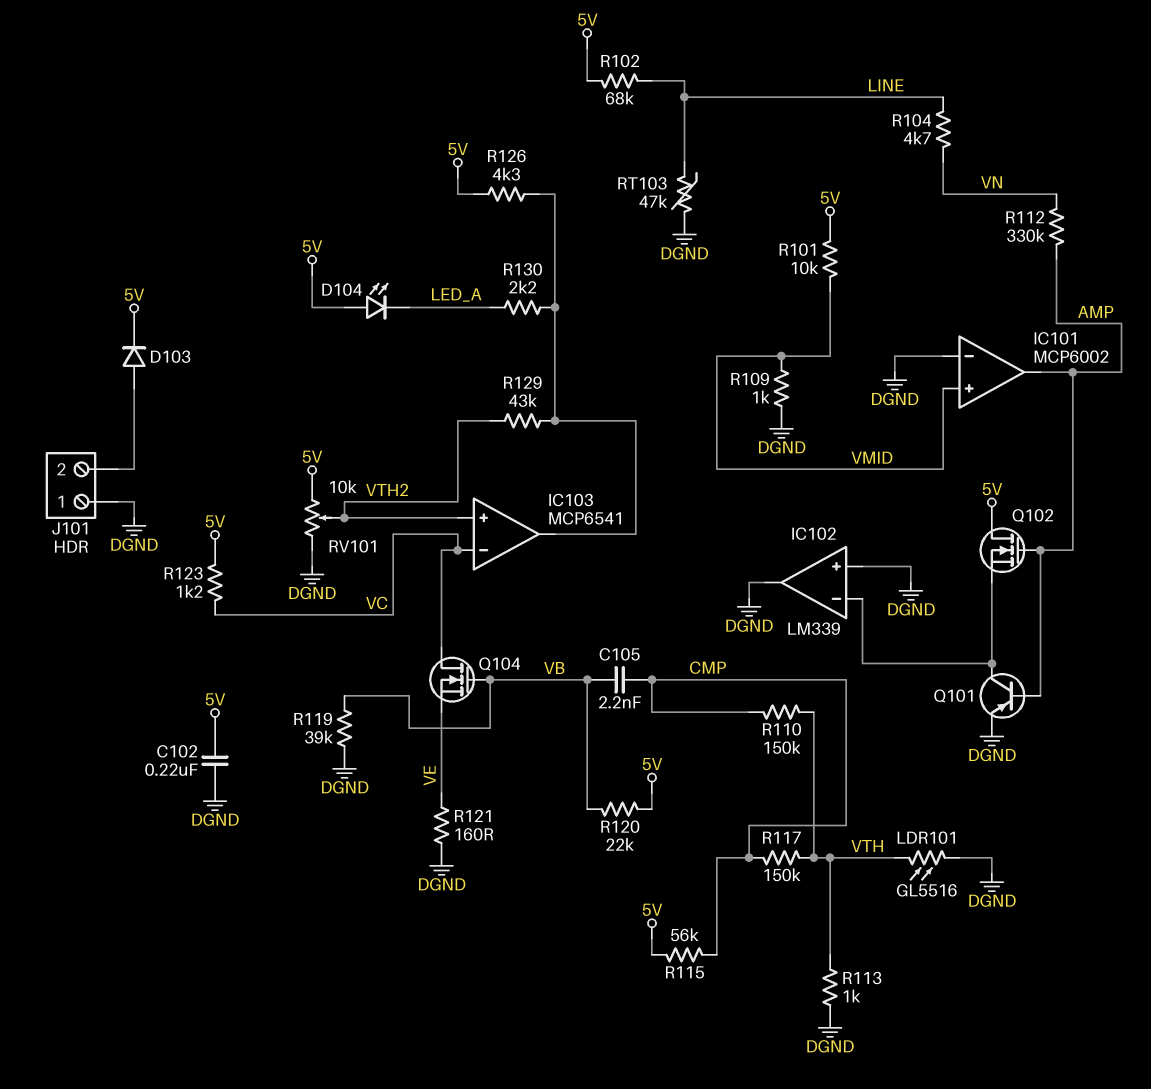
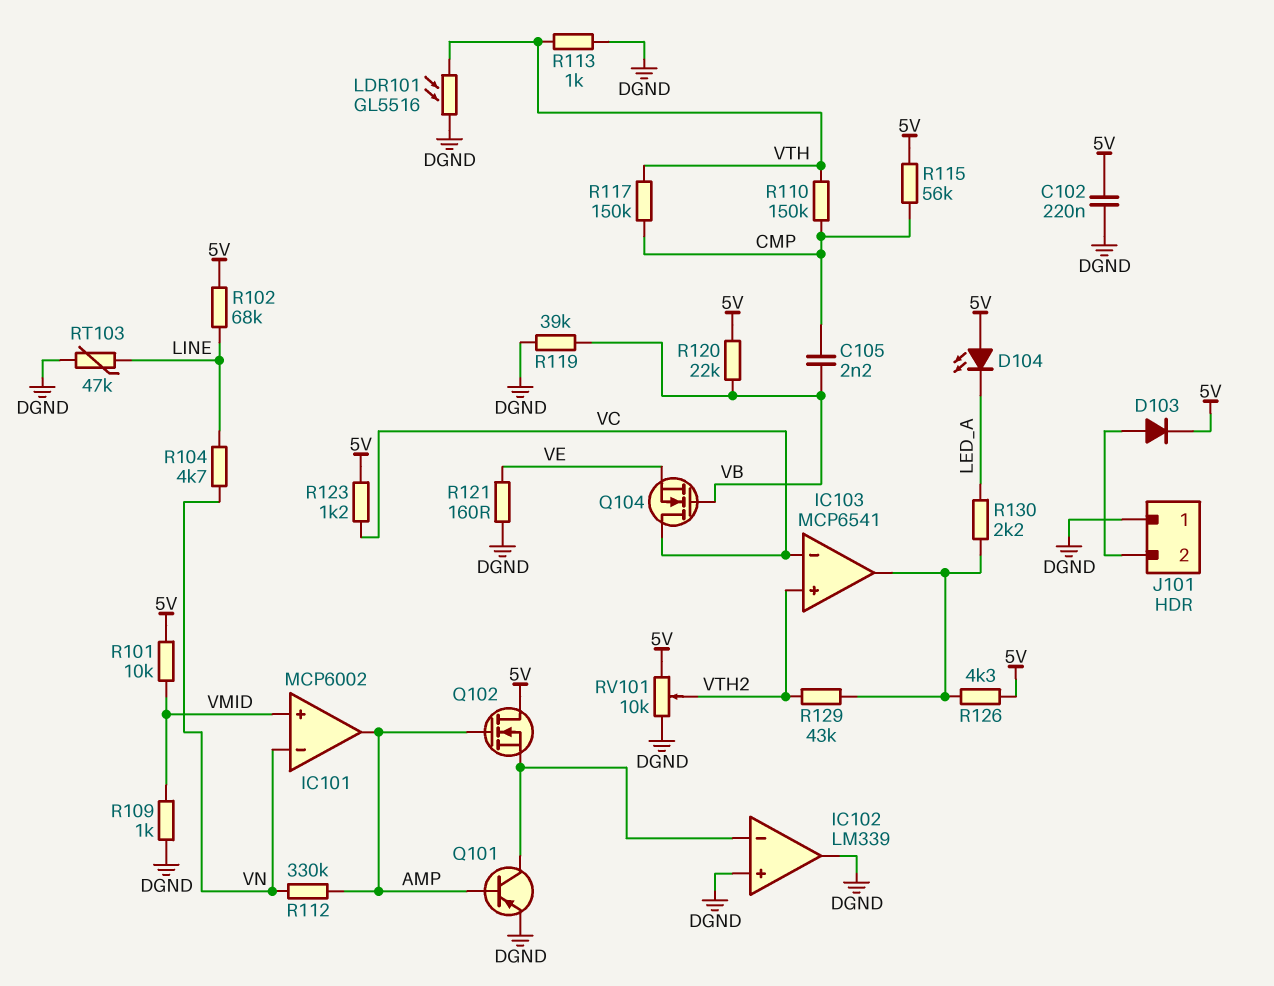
IC101 pin in-: DGND -> VN

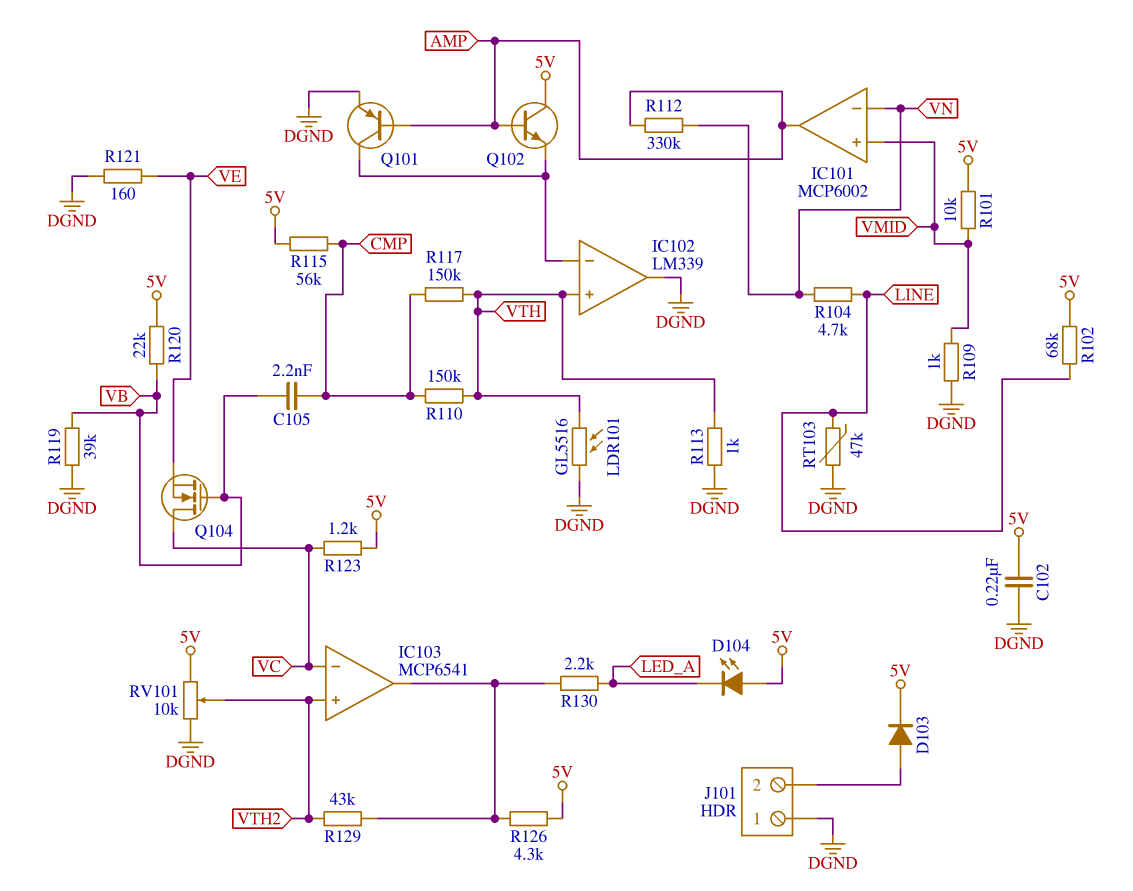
IC102 pin in+: DGND -> VTH
Q102: NMOS (G AMP, D 5V, S IC102/in-) -> NPN (B AMP, C 5V, E IC102/in-)

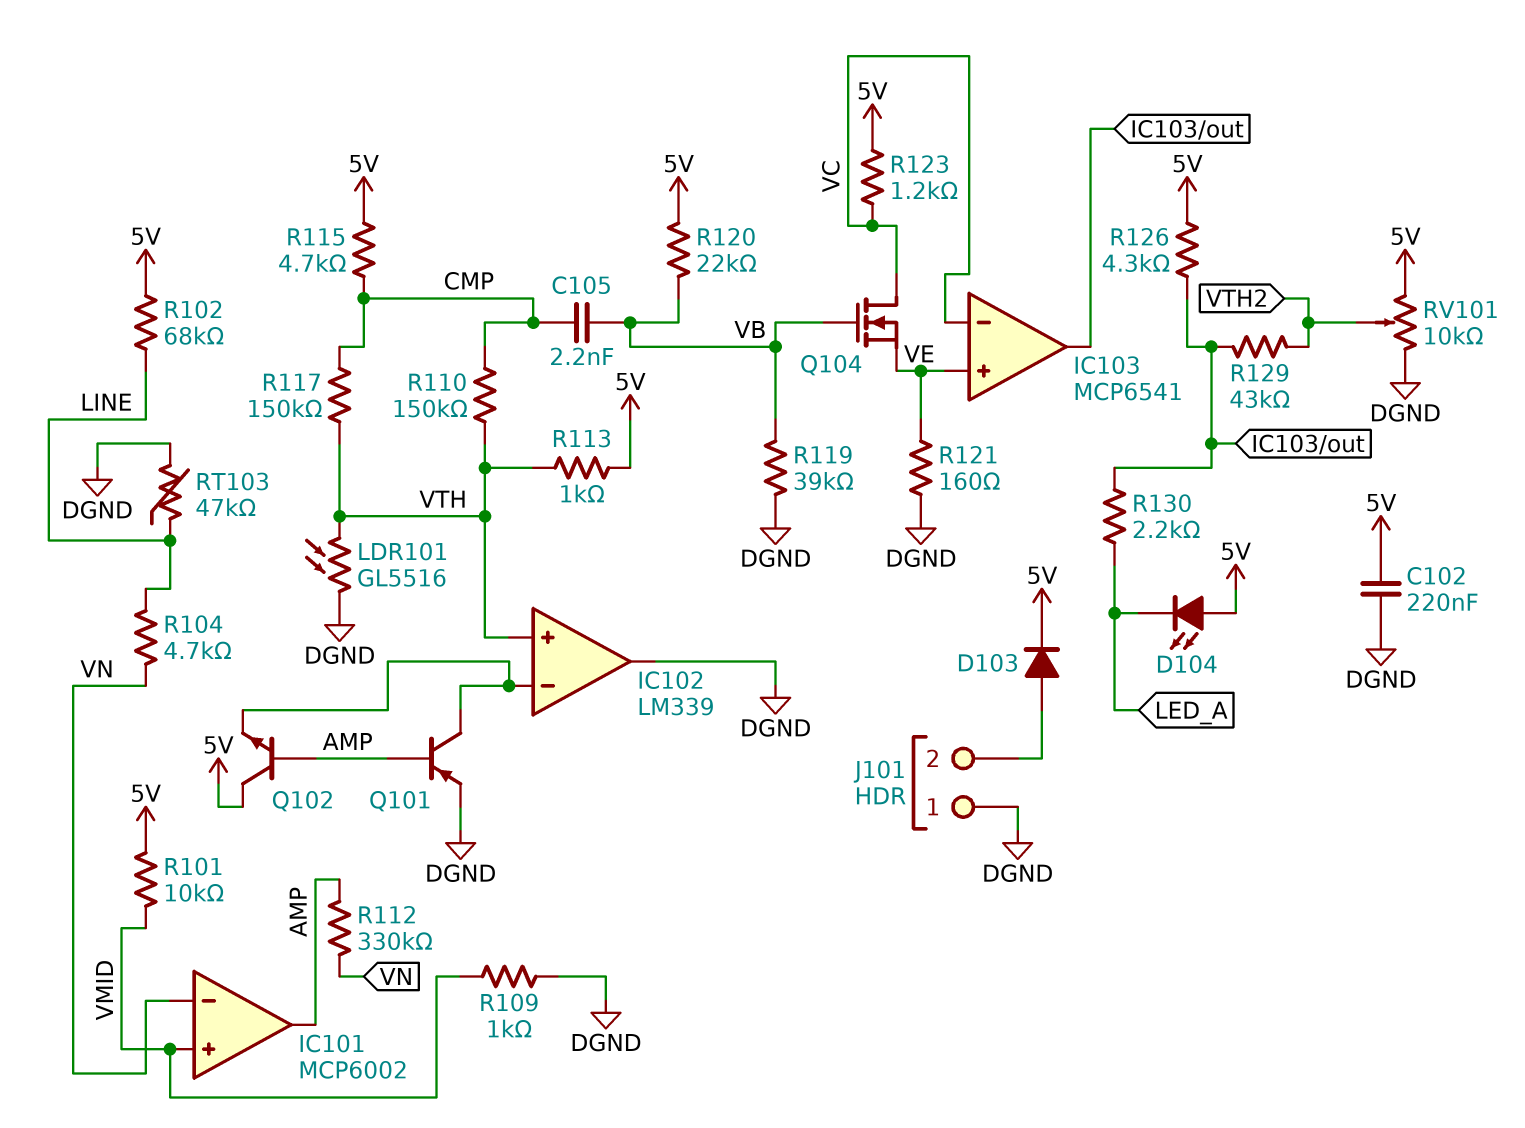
IC103 pin in+: VTH2 -> VE
R113: 1k (DGND, VTH) -> 1k (5V, VTH)
R115: 56k (5V, CMP) -> 4.7k (5V, CMP)

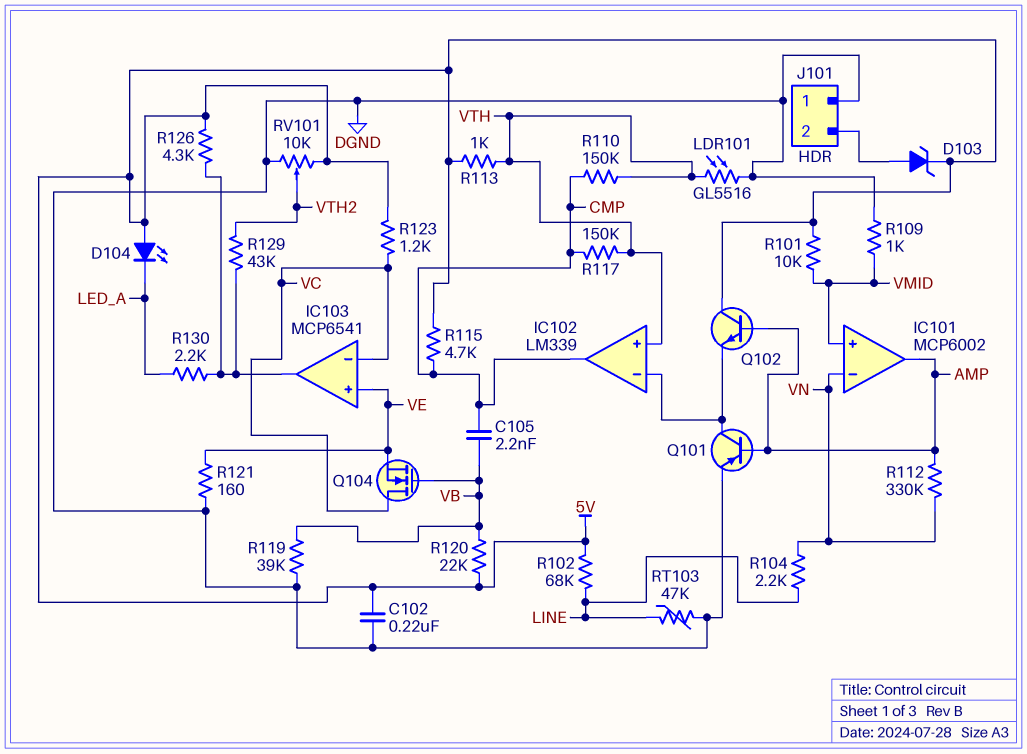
D103: diode (A J101/2, K 5V) -> zener (A J101/2, K 5V)
IC102 pin out: DGND -> CMP
R104: 4.7k (LINE, VN) -> 2.2k (LINE, VN)

